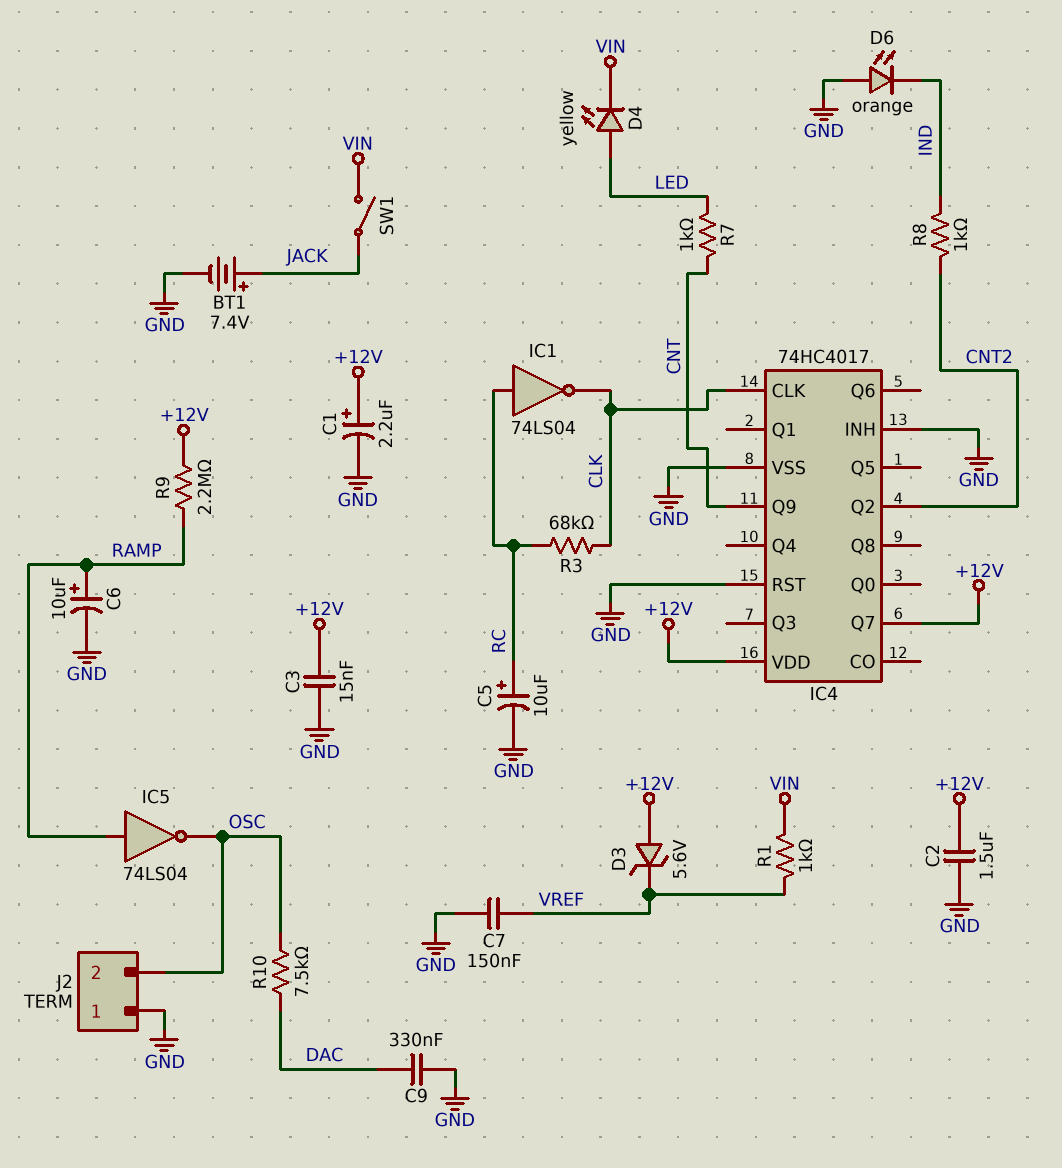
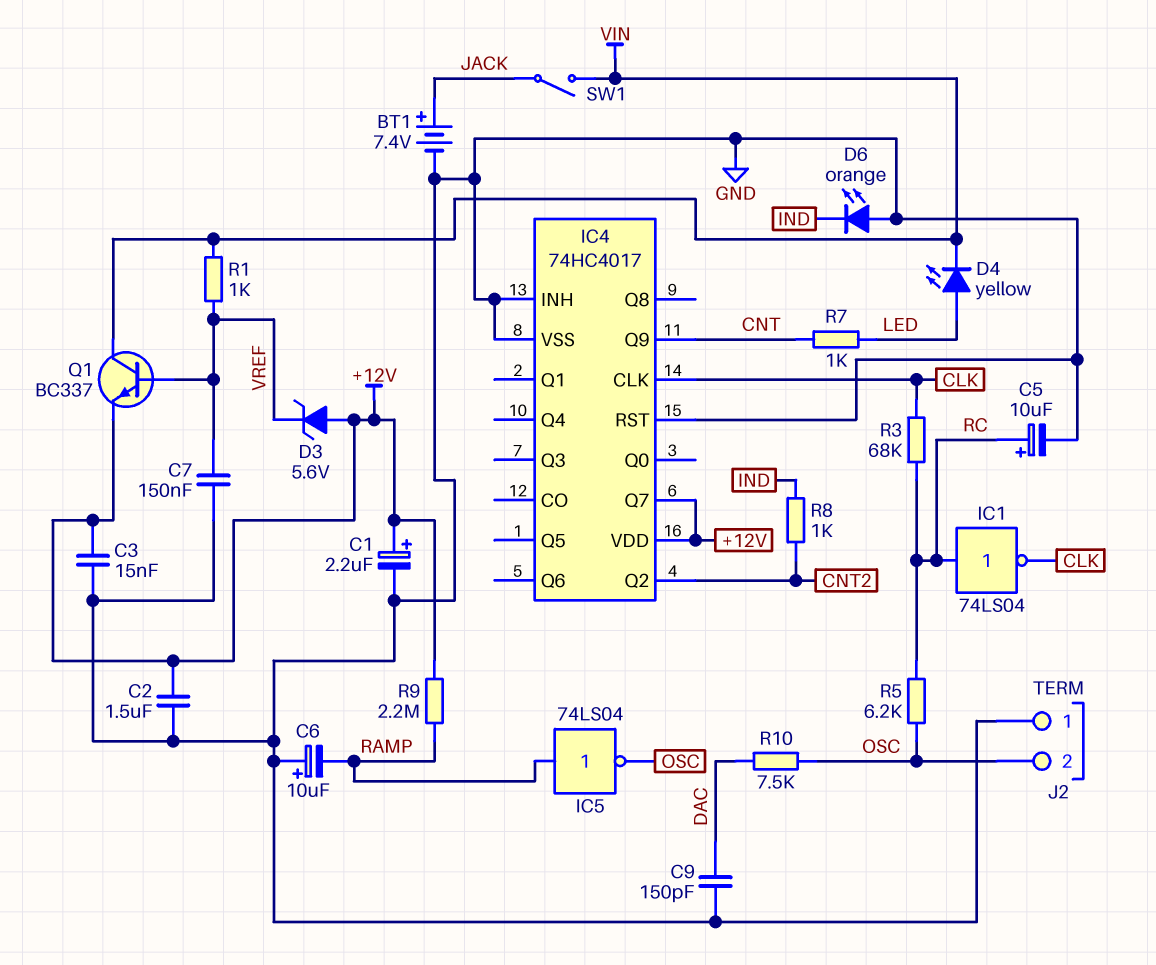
C6: 10uF (plus RAMP, minus GND) -> 10uF (plus GND, minus RAMP)
C9: 330nF (DAC, GND) -> 150pF (DAC, GND)
Q1: none -> NPN BC337 (B VREF, C VIN, E +12V)
R5: none -> 6.2k (OSC, RC)

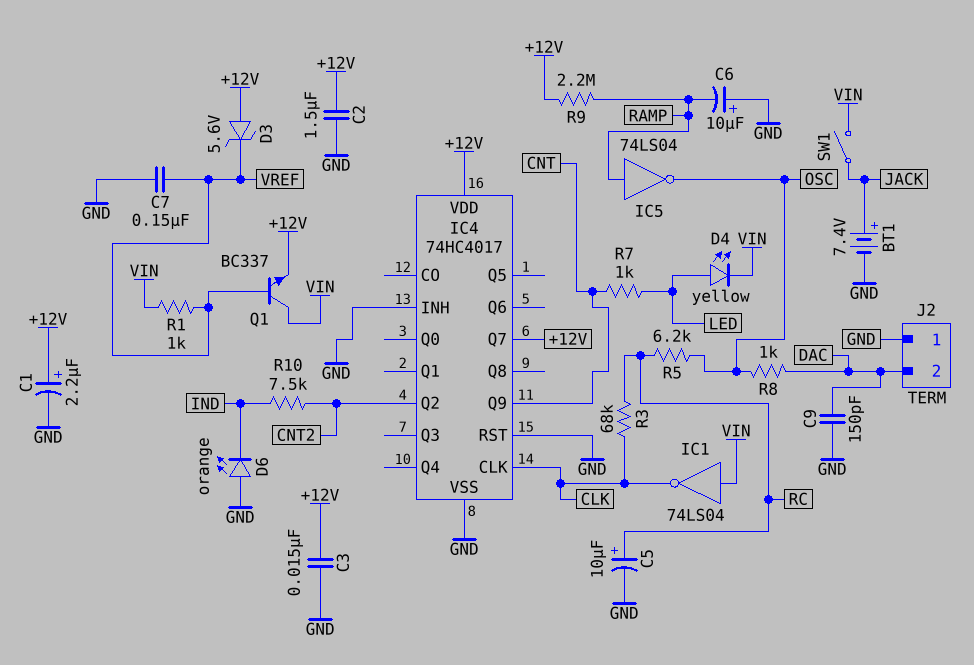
IC1: NOT 74LS04 (in RC, out CLK) -> NOT 74LS04 (in VIN, out CLK)
J2 pin 2: OSC -> DAC
R8: 1k (CNT2, IND) -> 1k (DAC, OSC)
R10: 7.5k (DAC, OSC) -> 7.5k (CNT2, IND)

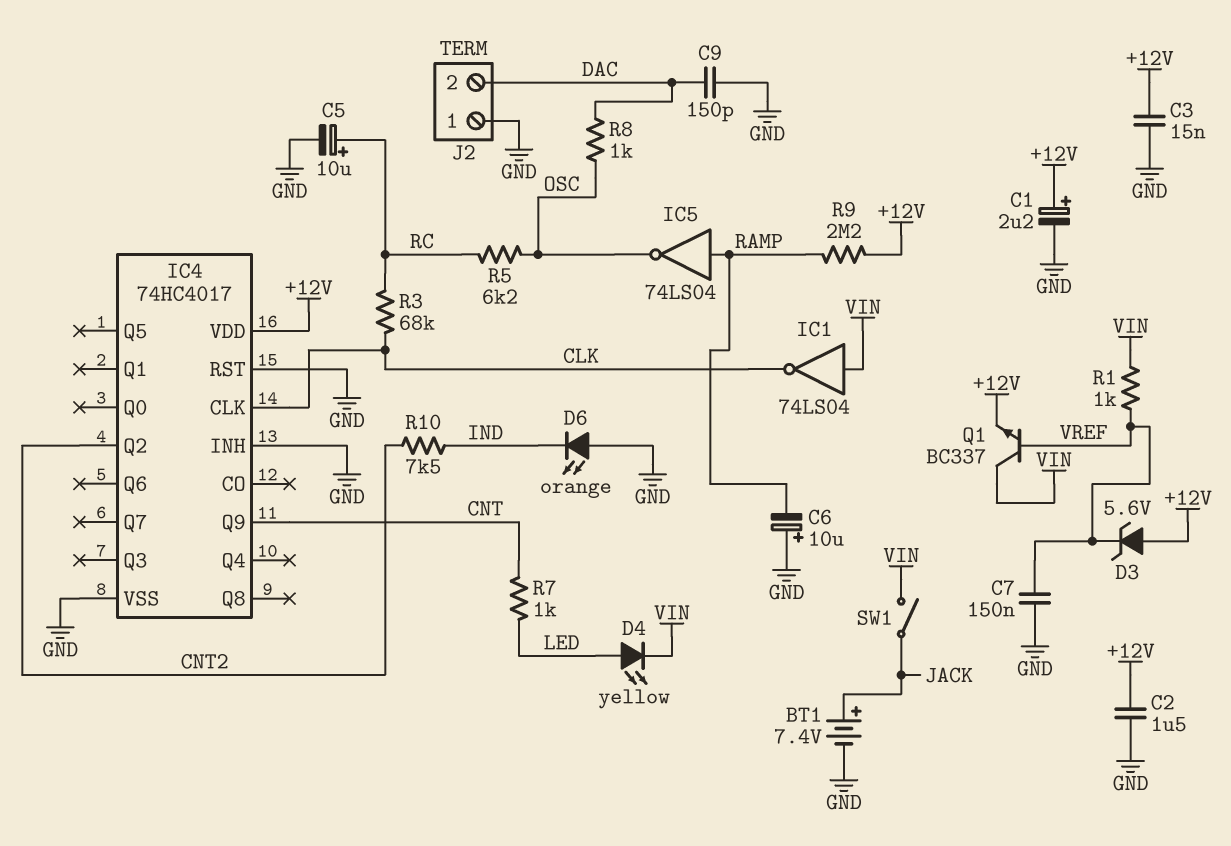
IC4 pin Q7: +12V -> none

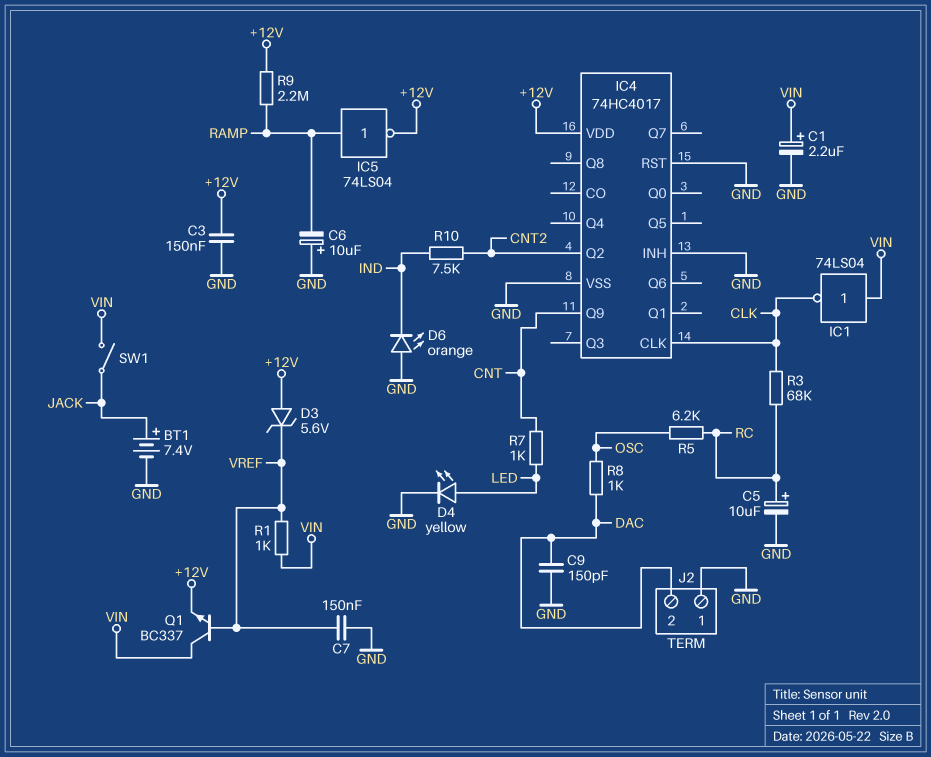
C1: 2.2uF (plus +12V, minus GND) -> 2.2uF (plus VIN, minus GND)
C2: 1.5uF (+12V, GND) -> none
C3: 15nF (+12V, GND) -> 150nF (+12V, GND)
D4: LED yellow (A LED, K VIN) -> LED yellow (A LED, K GND)
IC5: NOT 74LS04 (in RAMP, out OSC) -> NOT 74LS04 (in RAMP, out +12V)

